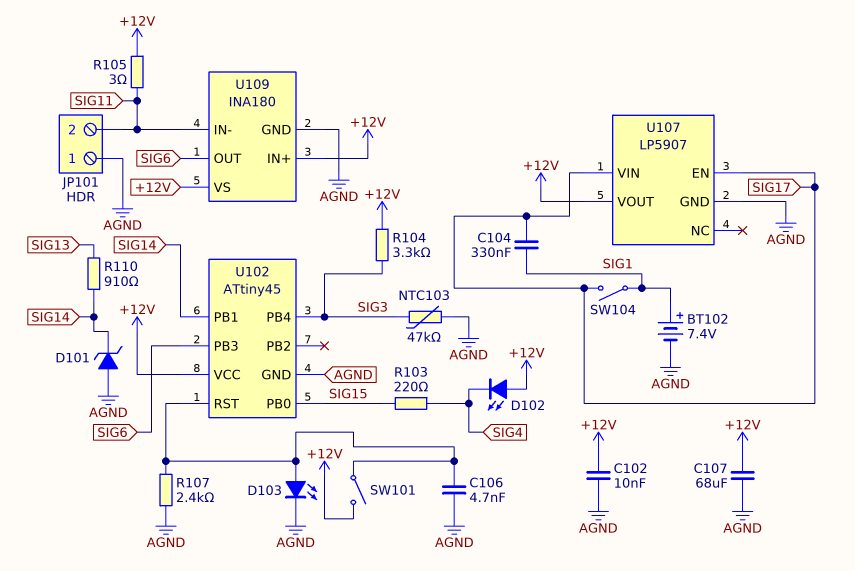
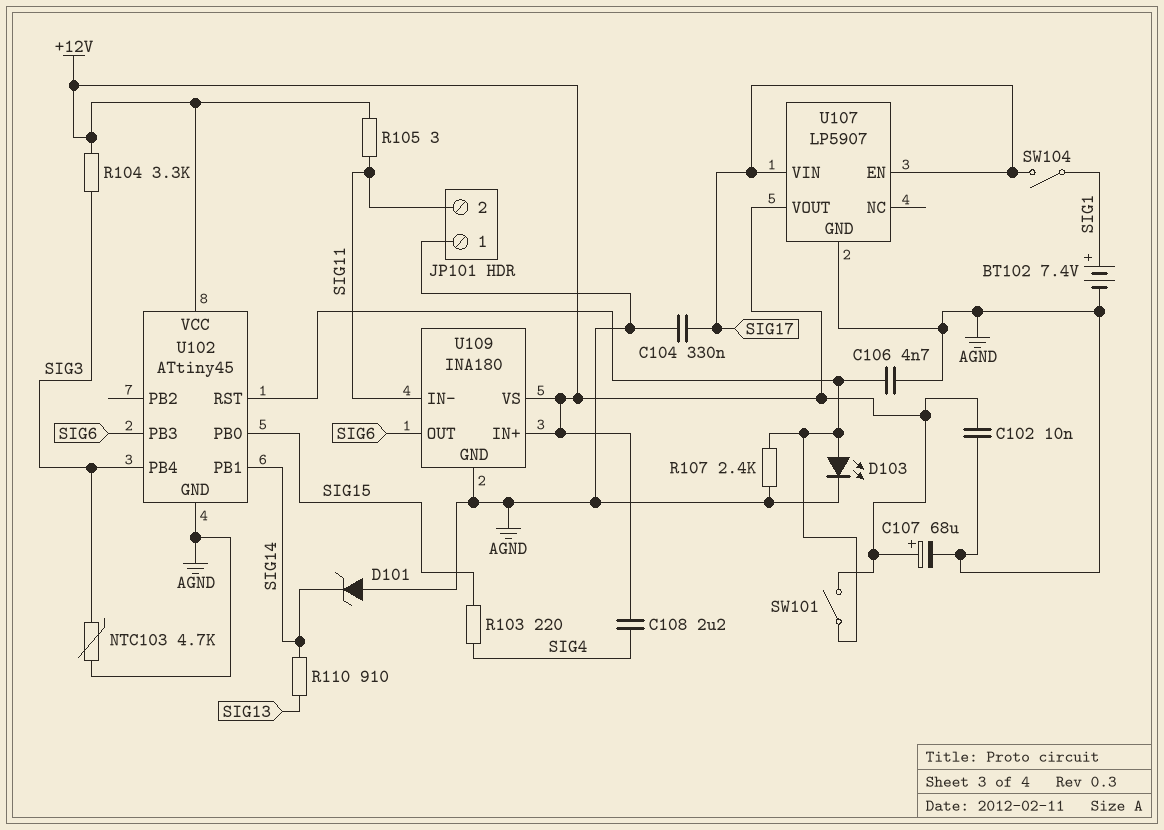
C104: 330nF (SIG1, SIG17) -> 330nF (AGND, SIG17)
C107: 68uF (+12V, AGND) -> 68uF (plus +12V, minus AGND)
C108: none -> 2.2uF (+12V, SIG4)
D102: LED (A +12V, K SIG4) -> none
NTC103: 47k (AGND, SIG3) -> 4.7k (AGND, SIG3)

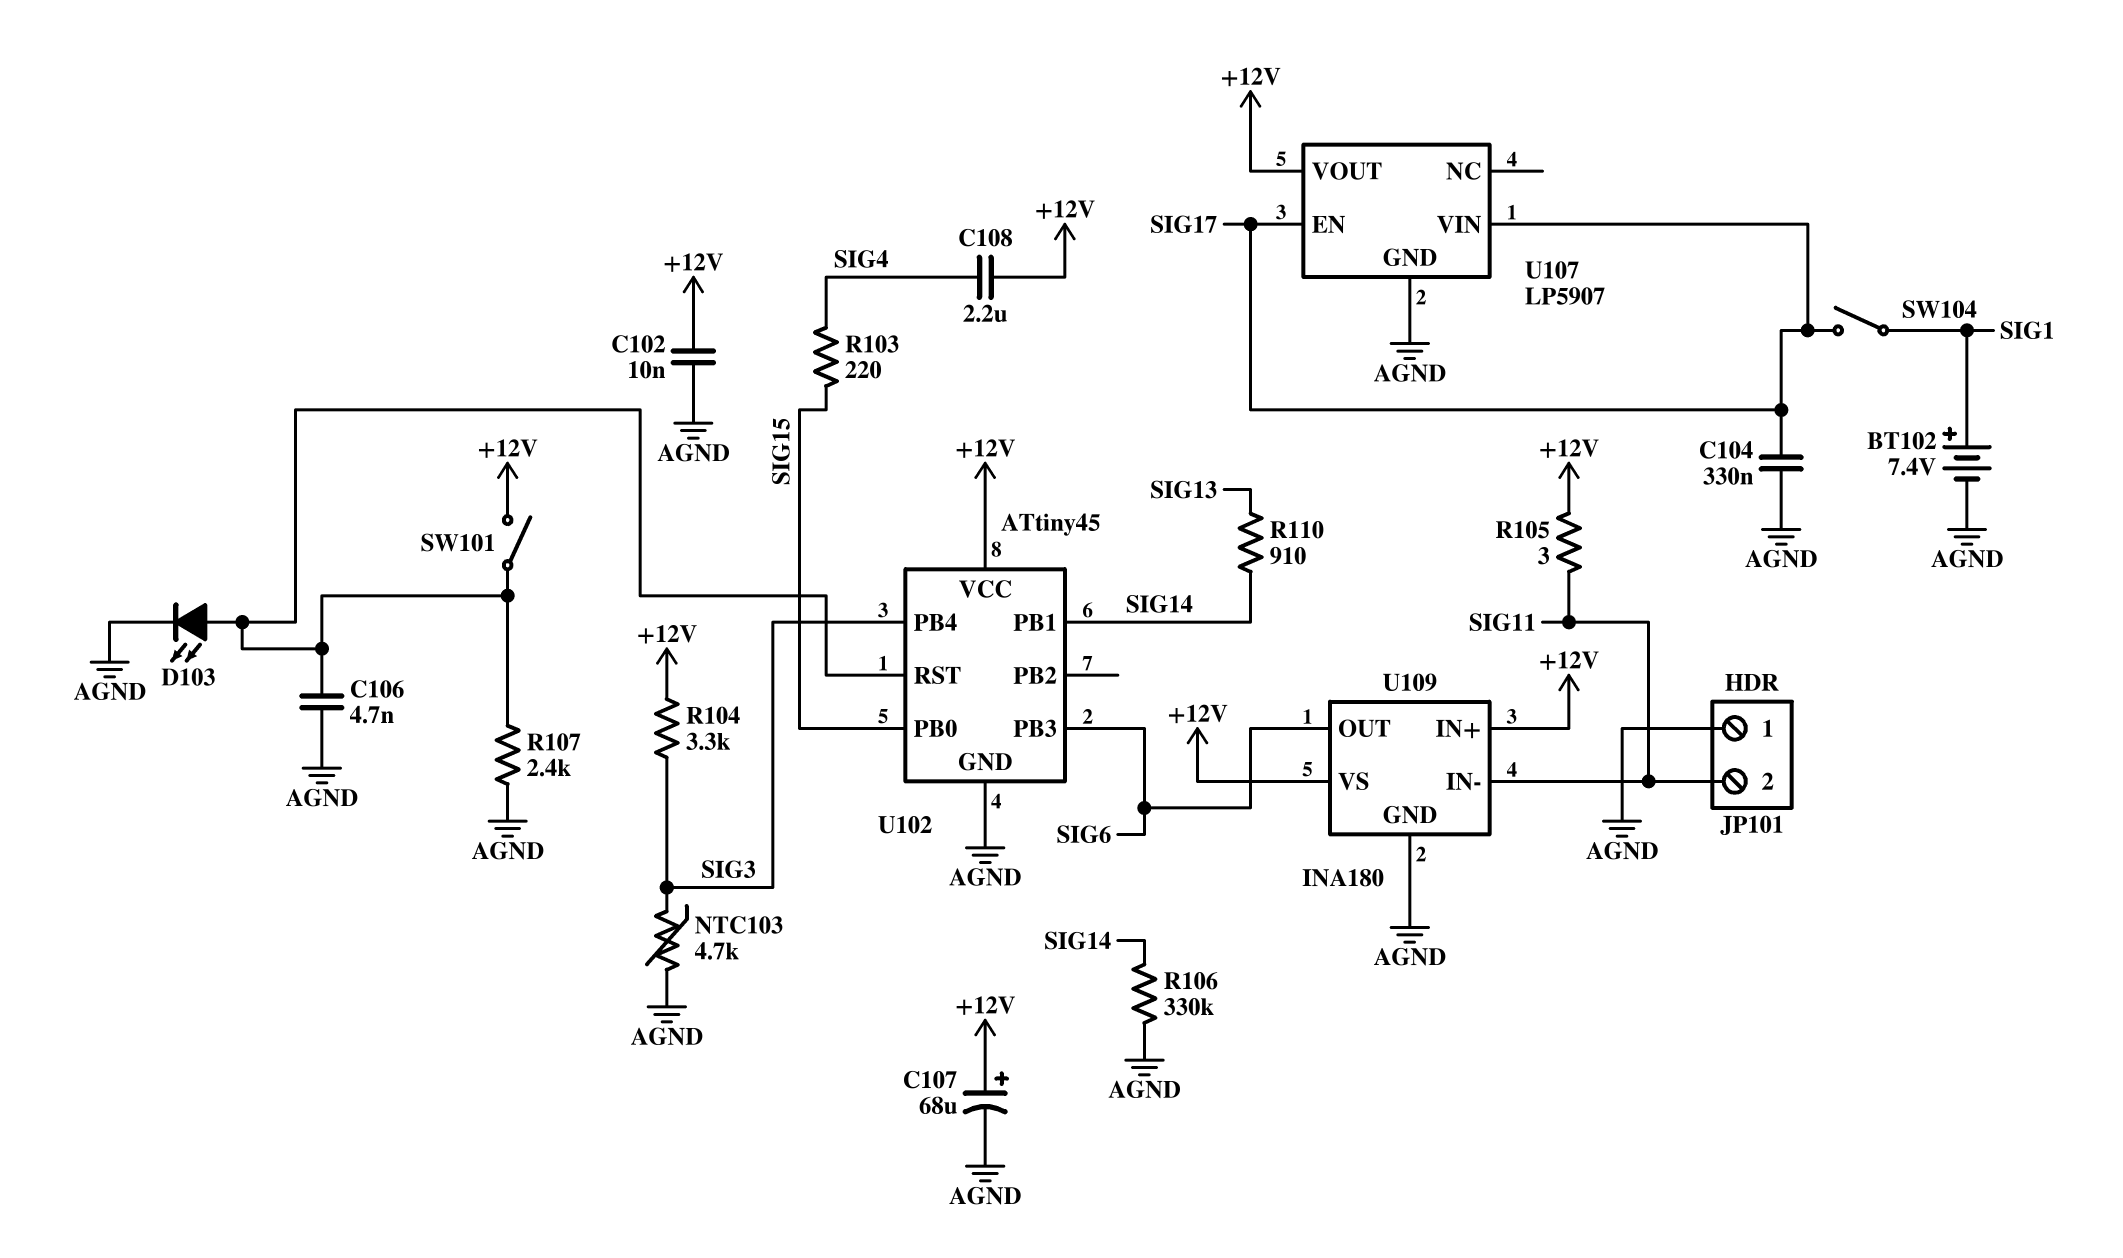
D101: zener (A AGND, K SIG14) -> none
R106: none -> 330k (AGND, SIG14)

